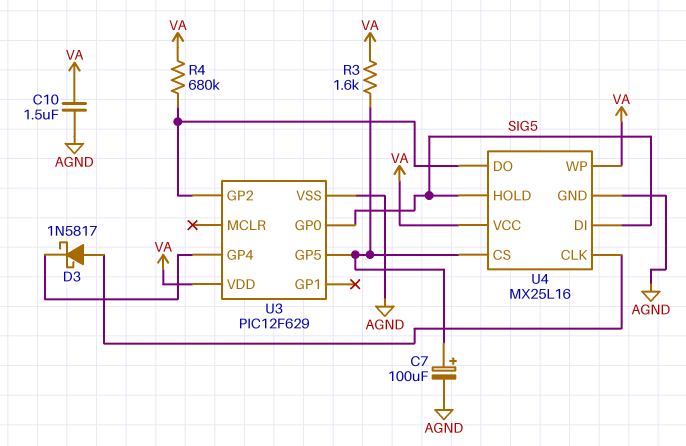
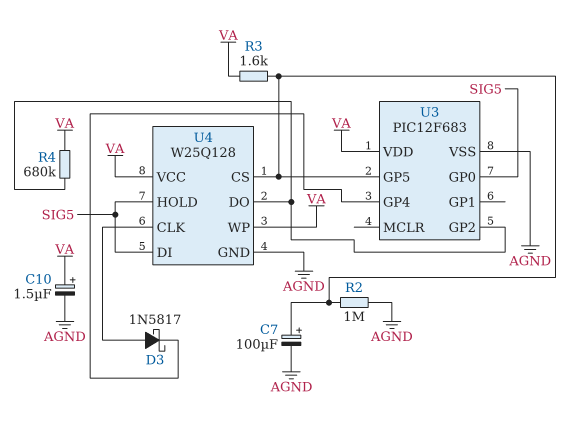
C10: 1.5uF (AGND, VA) -> 1.5uF (plus VA, minus AGND)
R2: none -> 1M (AGND, U3/GP5)
U3: PIC12F629 -> PIC12F683
U4: MX25L16 -> W25Q128

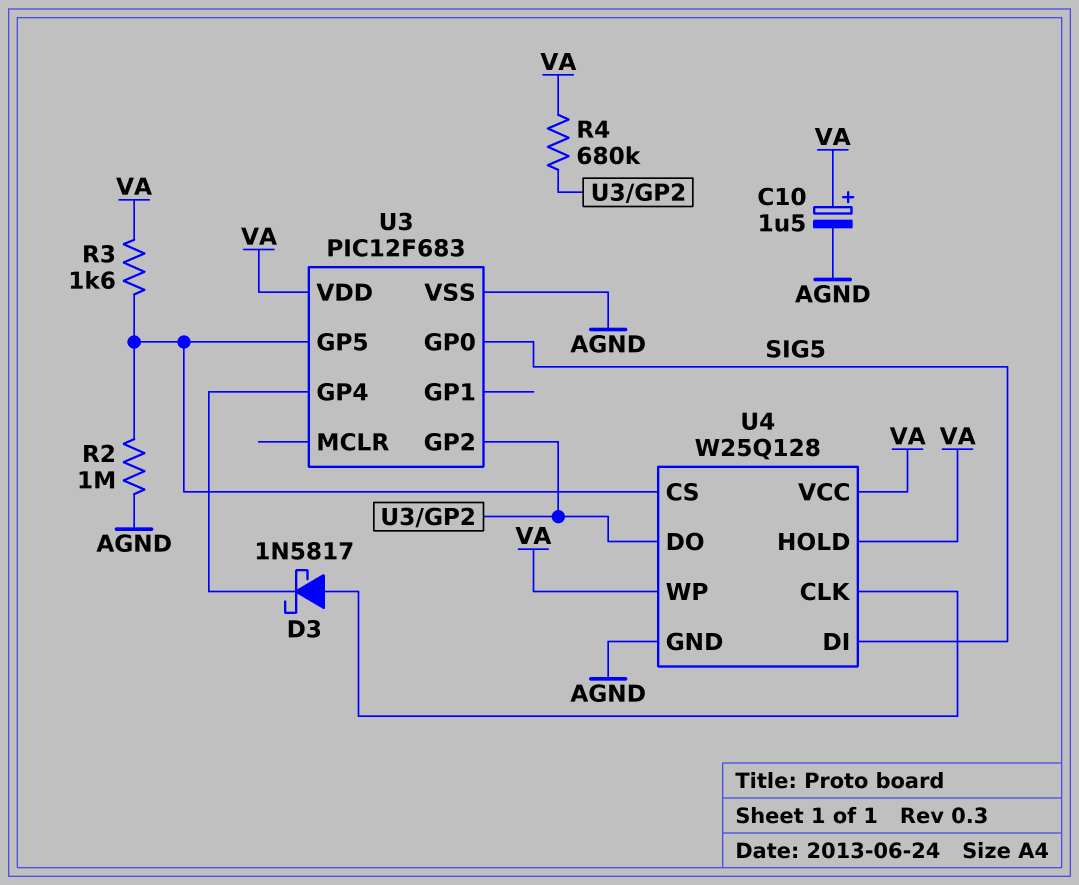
C7: 100uF (plus U3/GP5, minus AGND) -> none
U4 pin HOLD: SIG5 -> VA

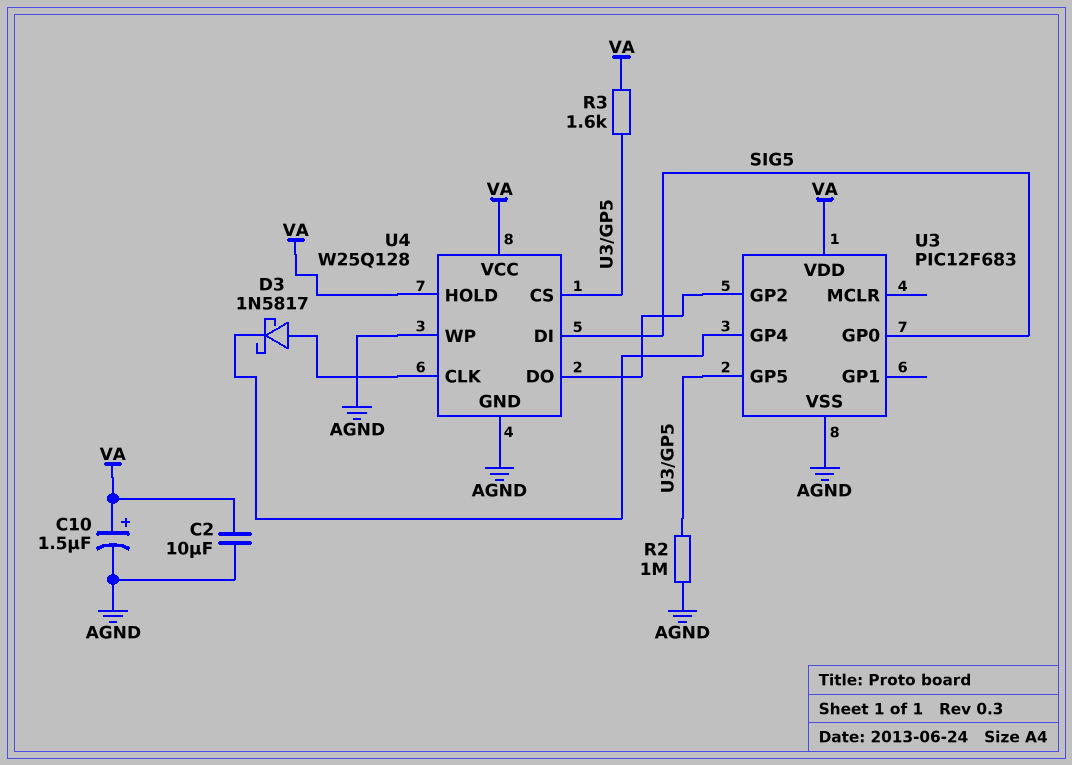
C2: none -> 10uF (AGND, VA)
R4: 680k (U3/GP2, VA) -> none
U4 pin WP: VA -> AGND

